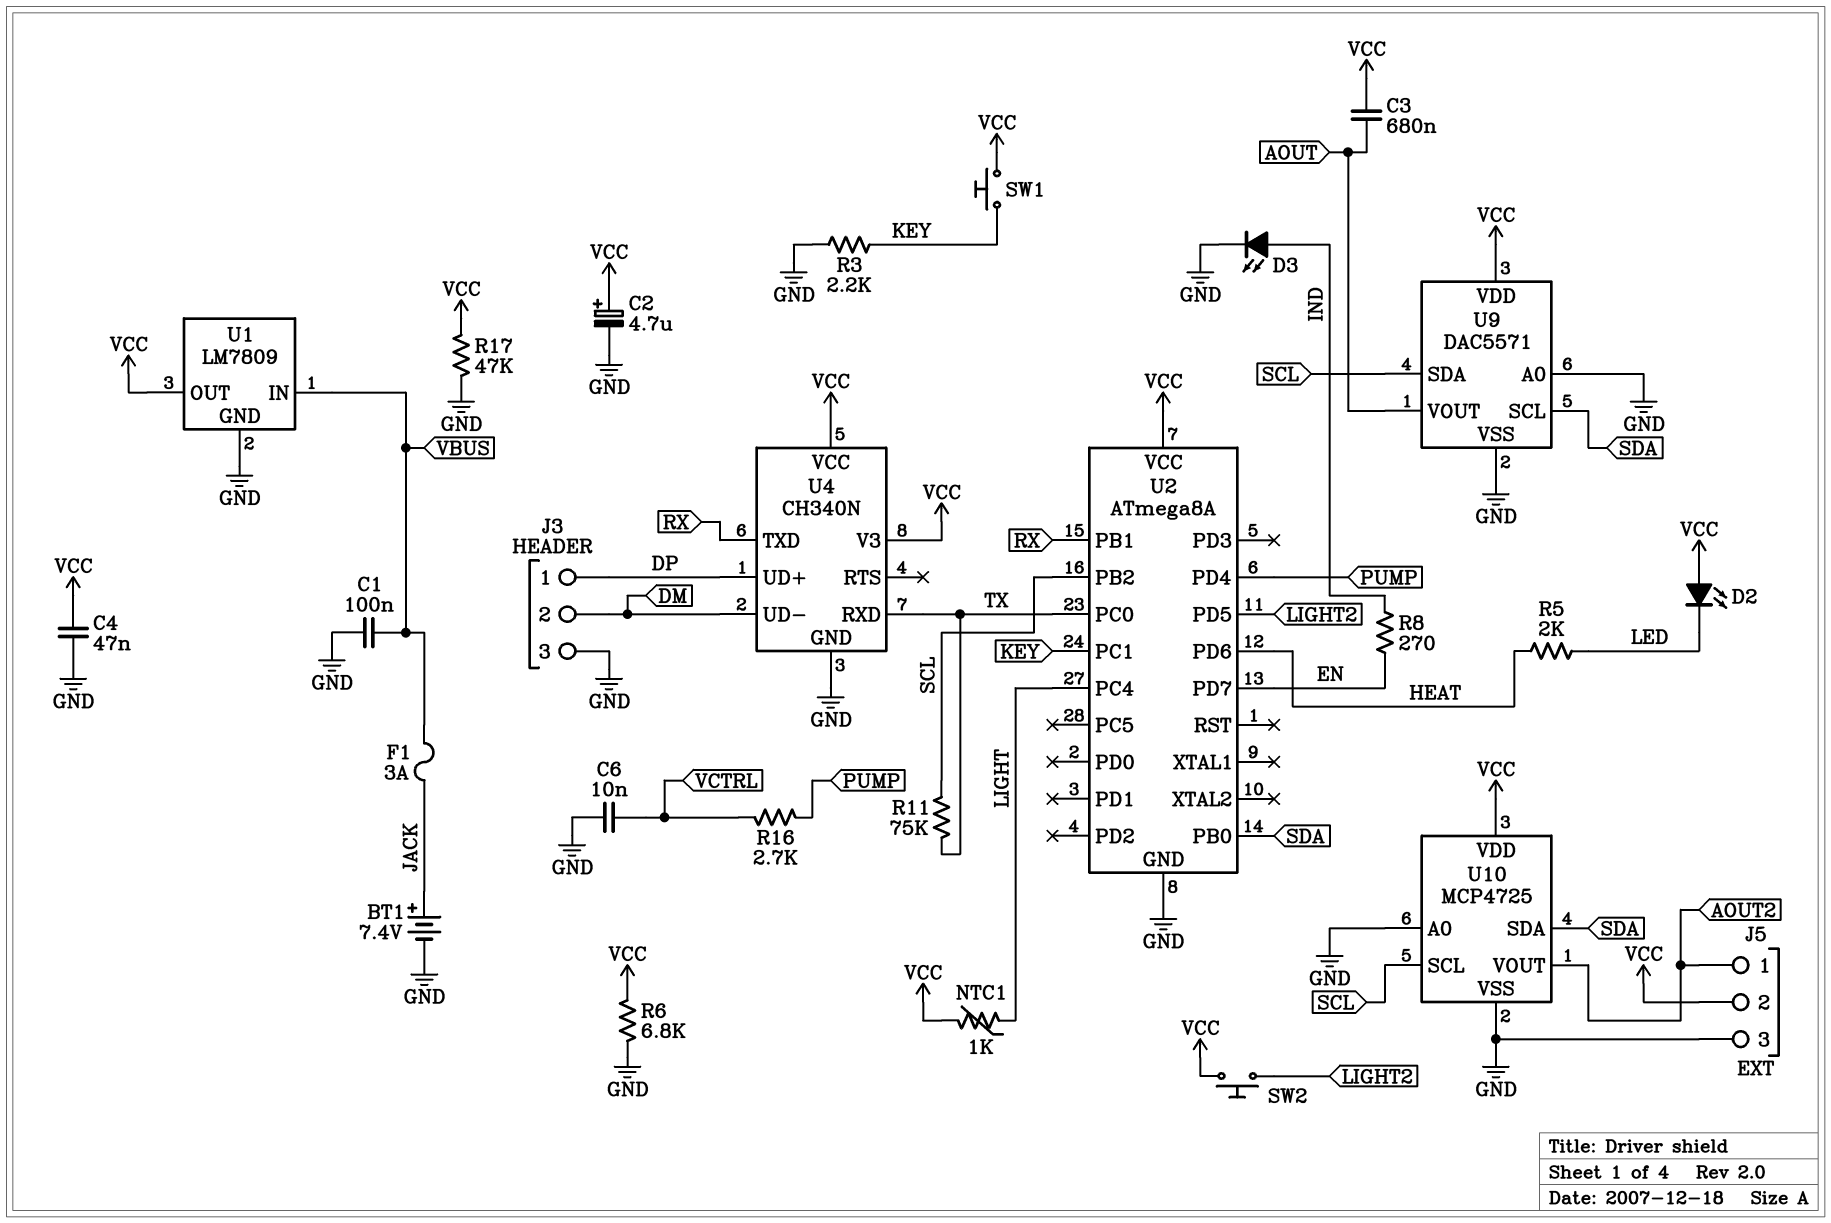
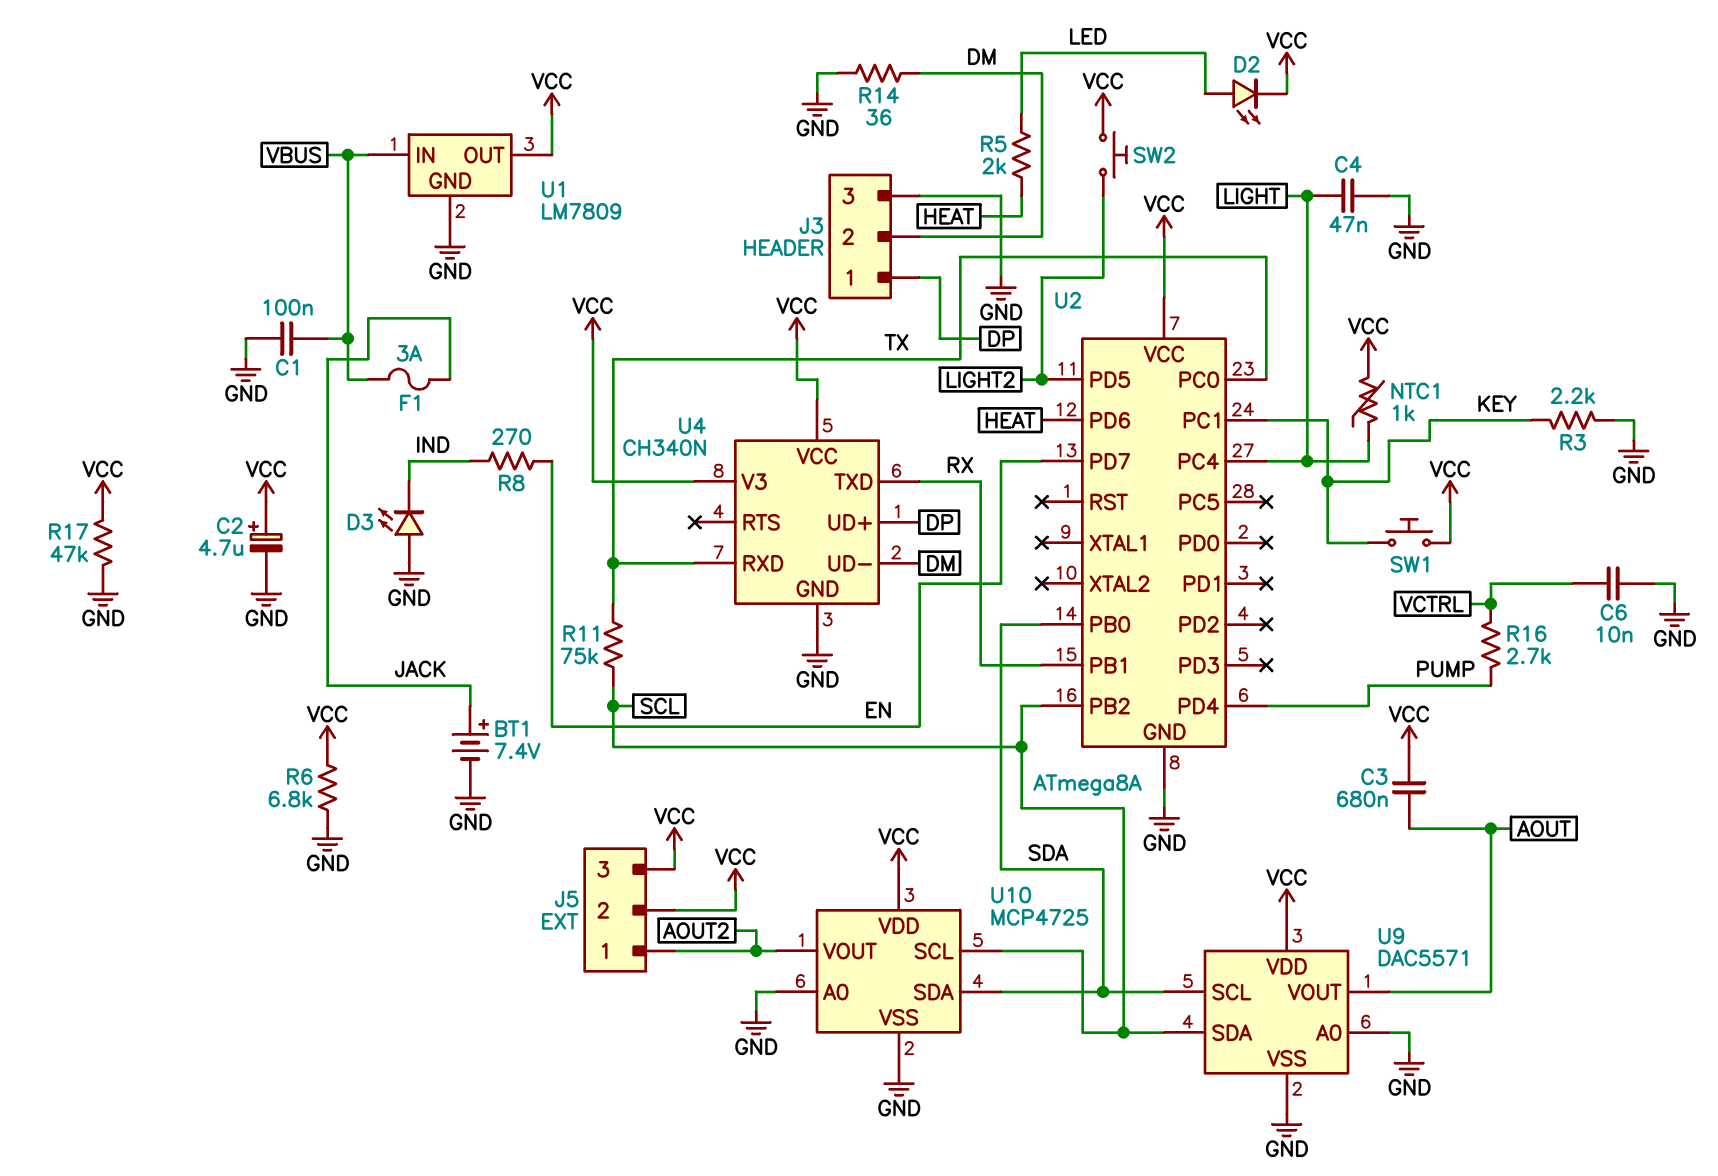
C4: 47nF (GND, VCC) -> 47nF (GND, LIGHT)
D2: LED (A VCC, K LED) -> LED (A LED, K VCC)
D3: LED (A IND, K GND) -> LED (A GND, K IND)
J5 pin 3: GND -> VCC
R14: none -> 36 (DM, GND)

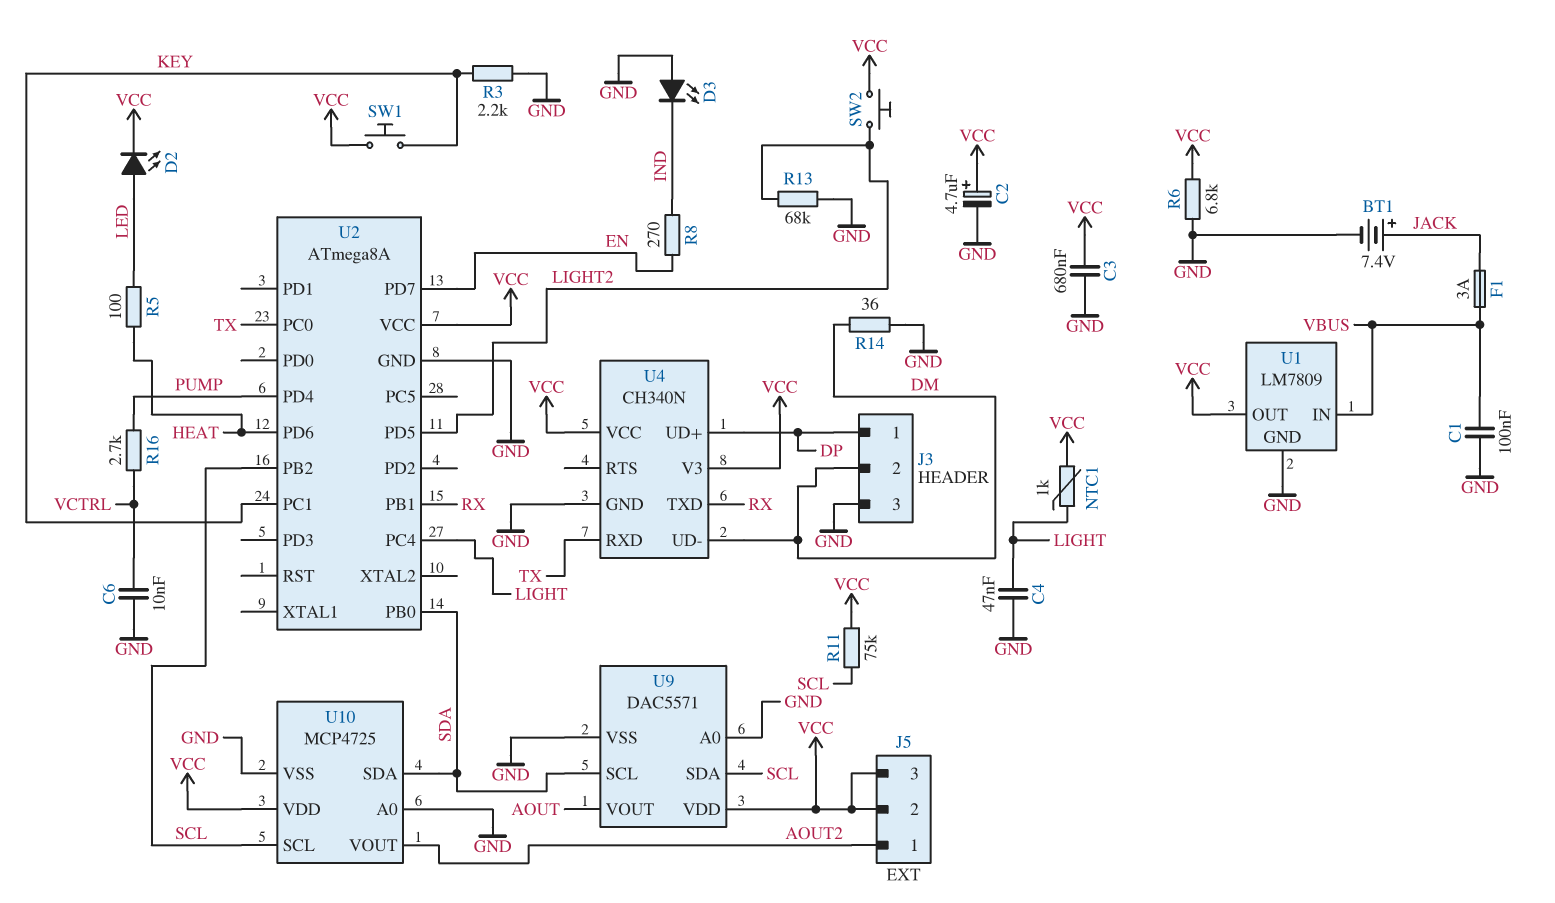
C3: 680nF (AOUT, VCC) -> 680nF (GND, VCC)
R5: 2k (HEAT, LED) -> 100 (HEAT, LED)
R11: 75k (SCL, TX) -> 75k (SCL, VCC)
R13: none -> 68k (GND, LIGHT2)
R17: 47k (GND, VCC) -> none

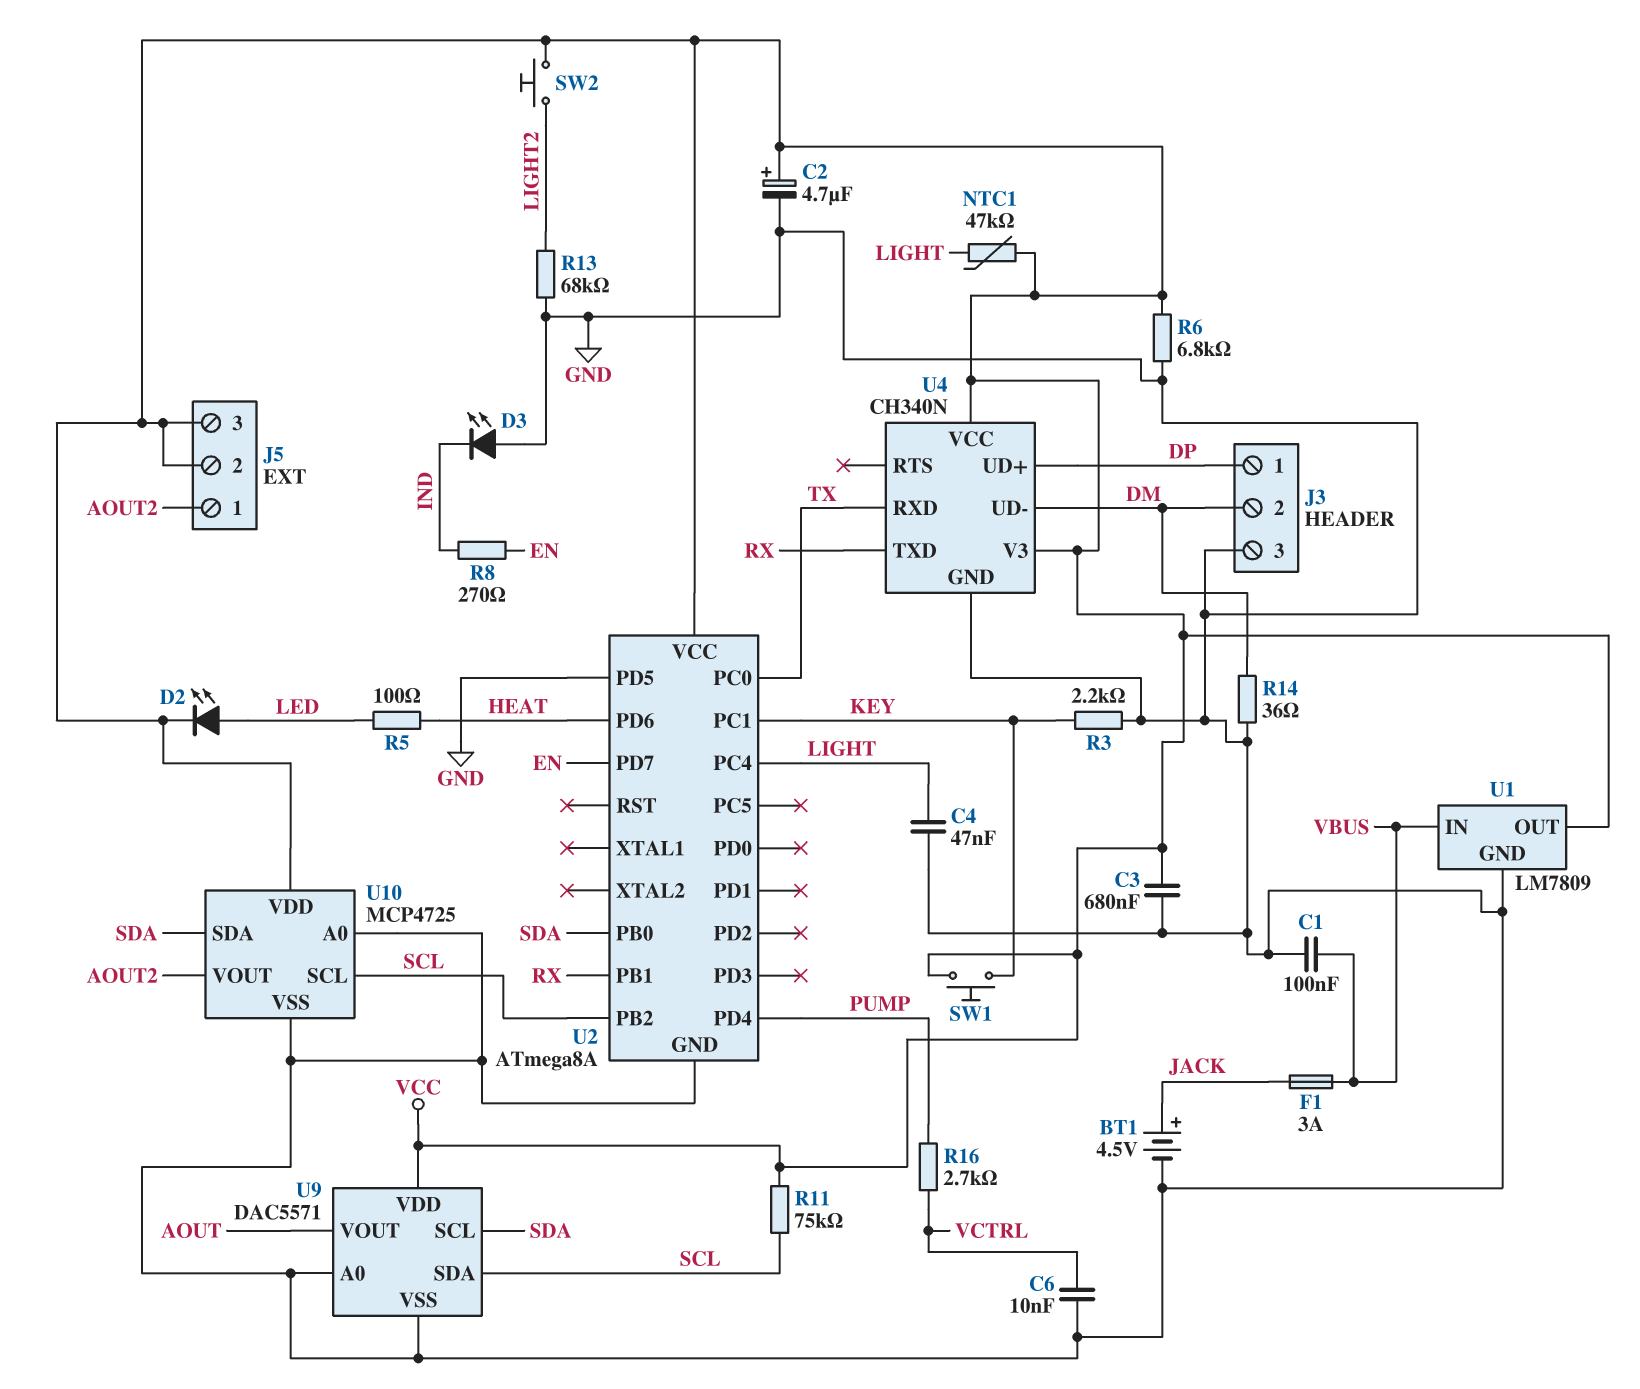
BT1: 7.4V (plus JACK, minus GND) -> 4.5V (plus JACK, minus GND)
NTC1: 1k (LIGHT, VCC) -> 47k (LIGHT, VCC)
U2 pin PD5: LIGHT2 -> GND

